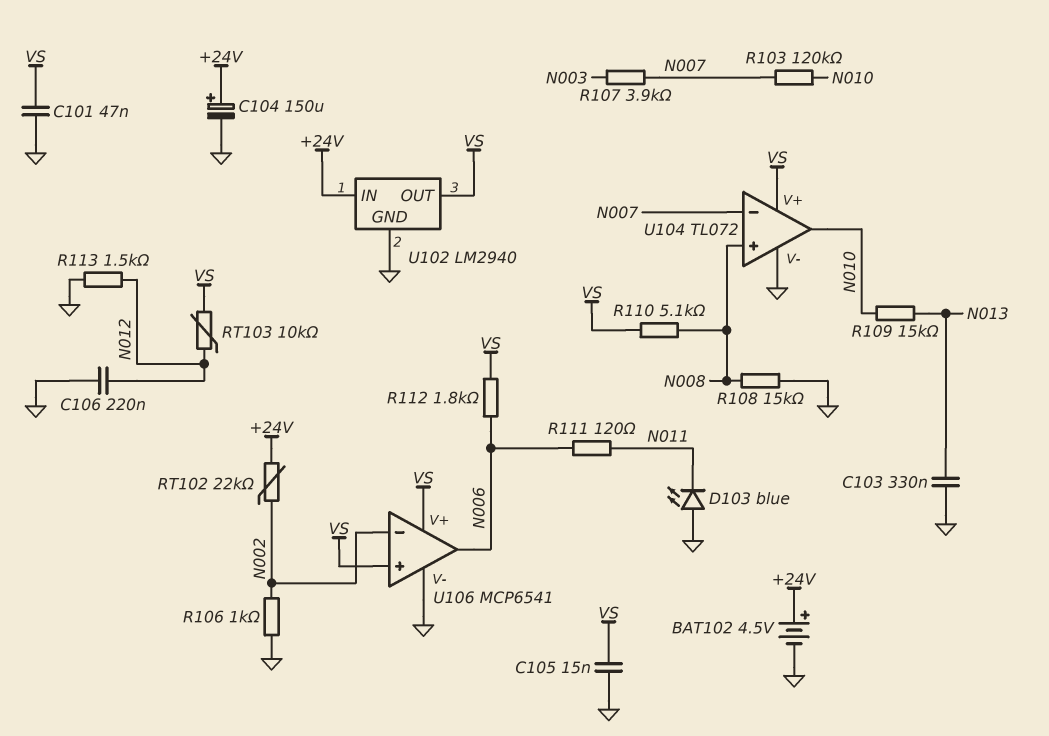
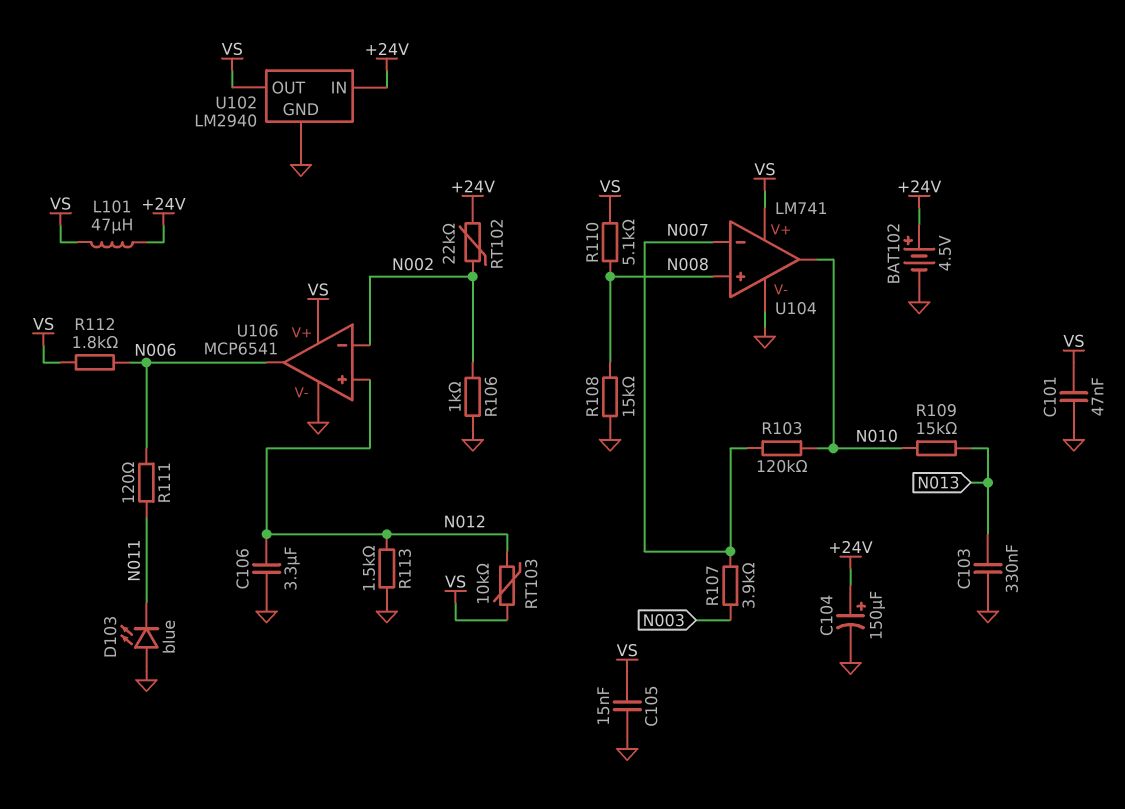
C106: 220nF (GND, N012) -> 3.3uF (GND, N012)
L101: none -> 47uH (+24V, VS)
U104: TL072 -> LM741
U106 pin in+: VS -> N012

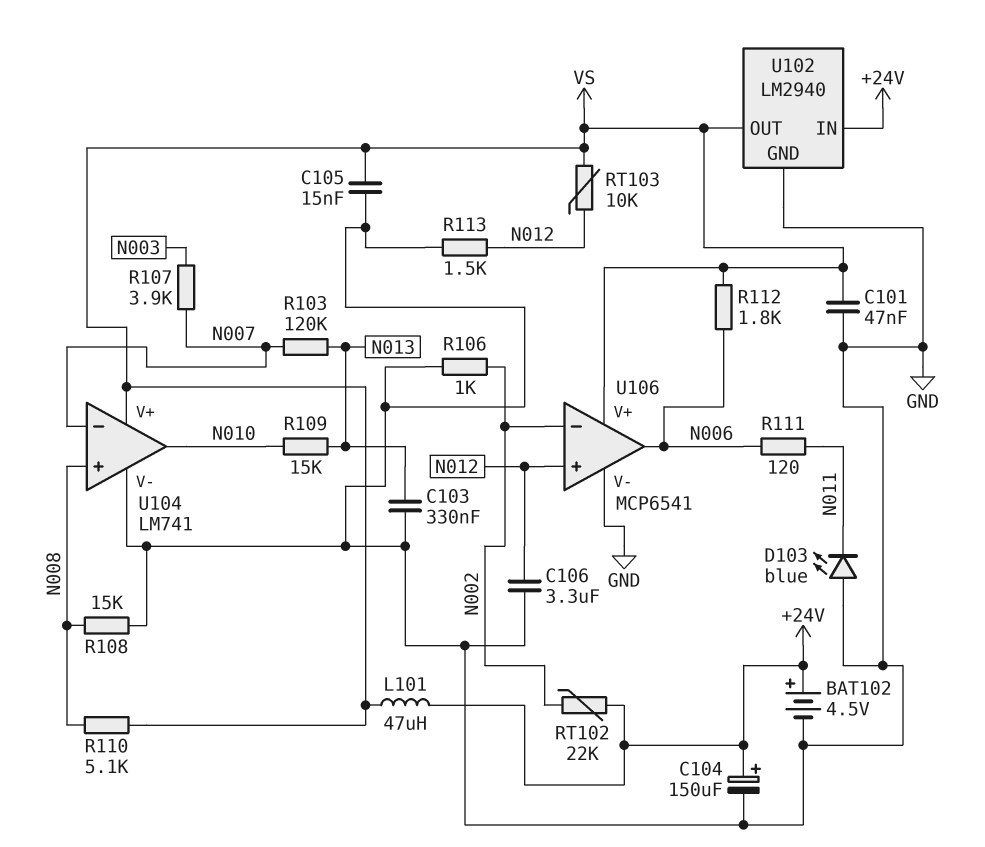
R103: 120k (N007, N010) -> 120k (N007, N013)

